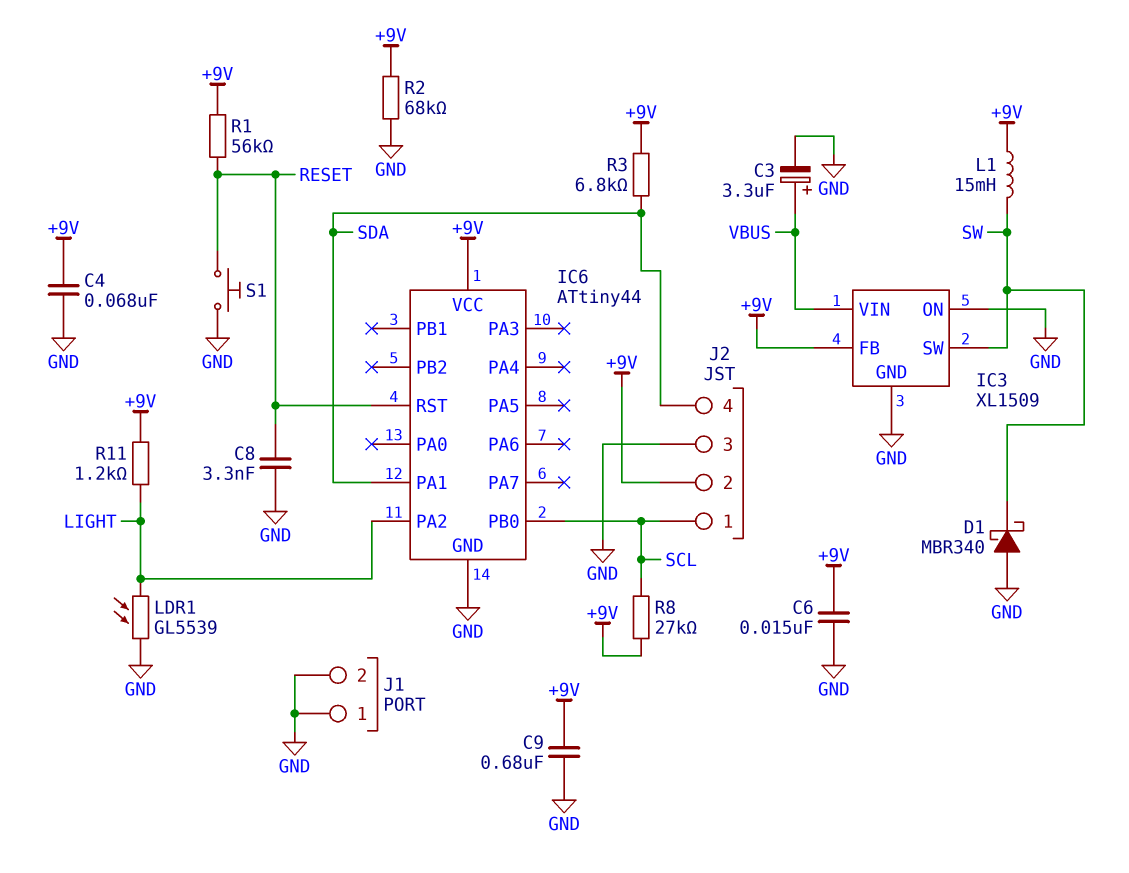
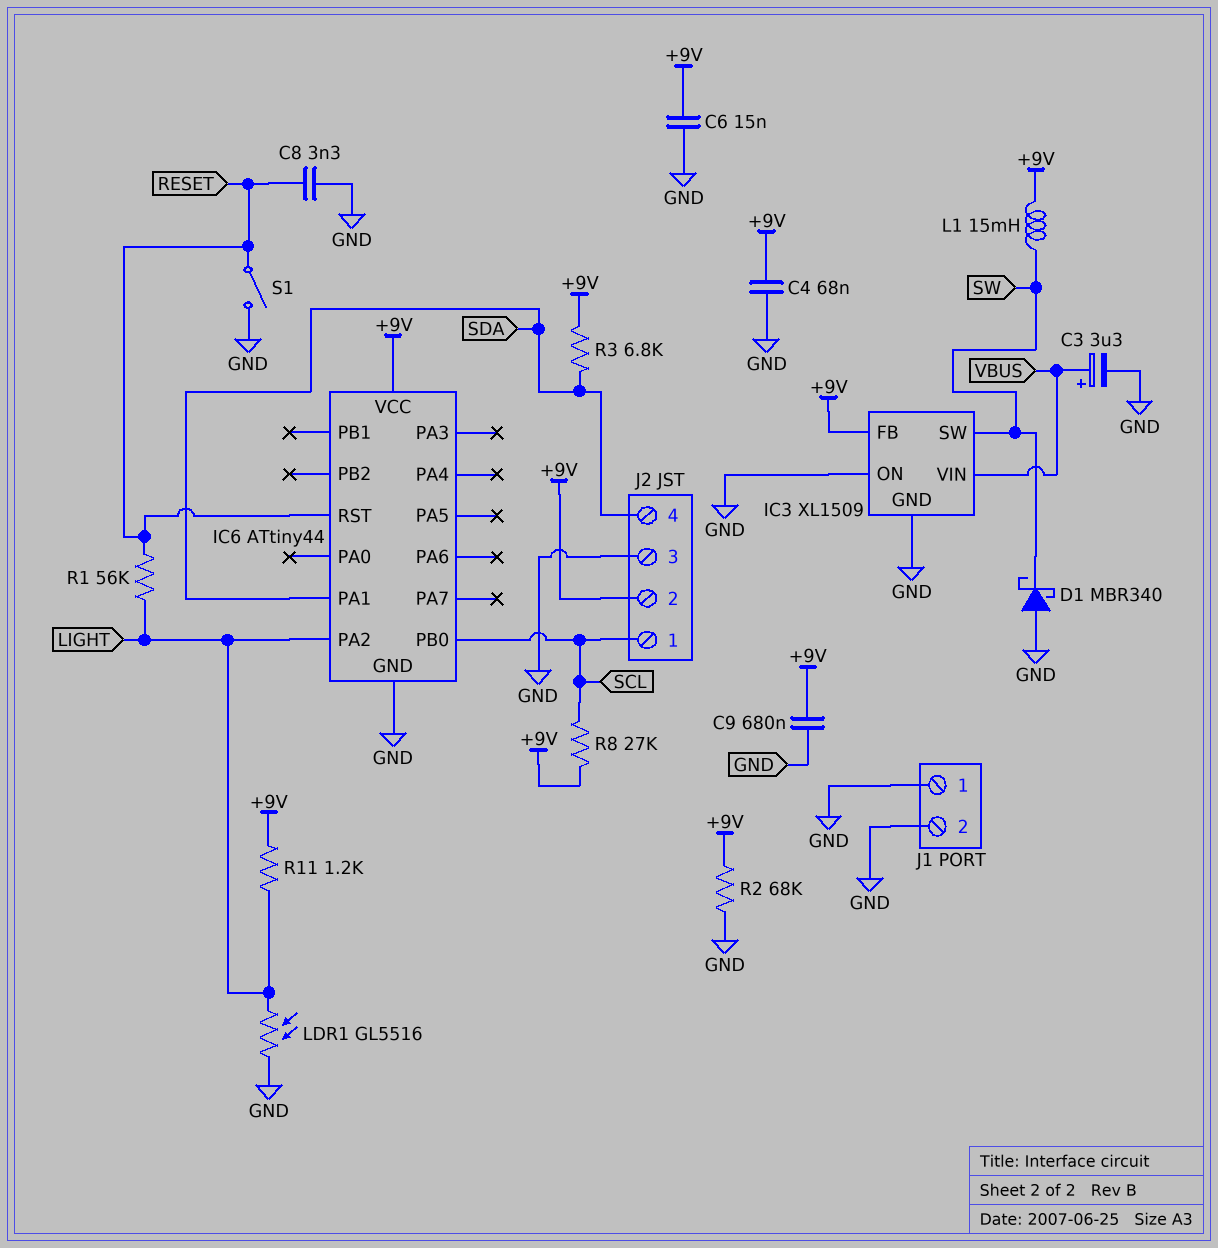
LDR1: GL5539 (GND, LIGHT) -> GL5516 (GND, LIGHT)
R1: 56k (+9V, RESET) -> 56k (LIGHT, RESET)
S1: button (GND, RESET) -> switch (GND, RESET)

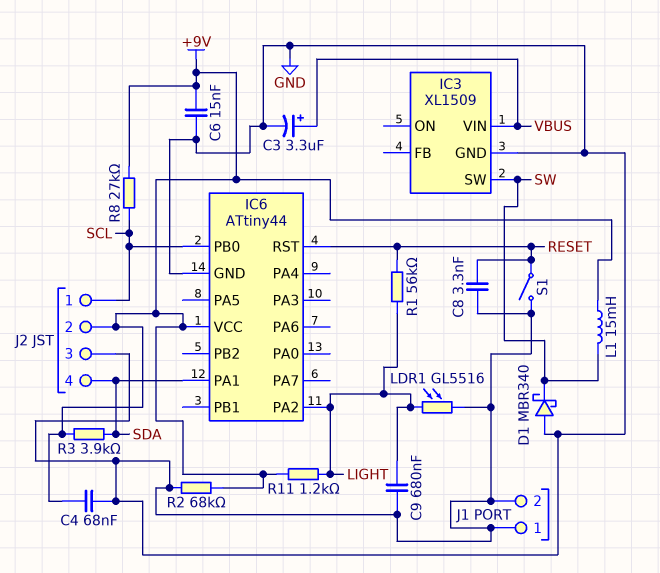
C9: 680nF (+9V, GND) -> 680nF (GND, LIGHT)
IC3 pin FB: +9V -> none
IC3 pin ON: GND -> none
R3: 6.8k (+9V, SDA) -> 3.9k (+9V, SDA)

